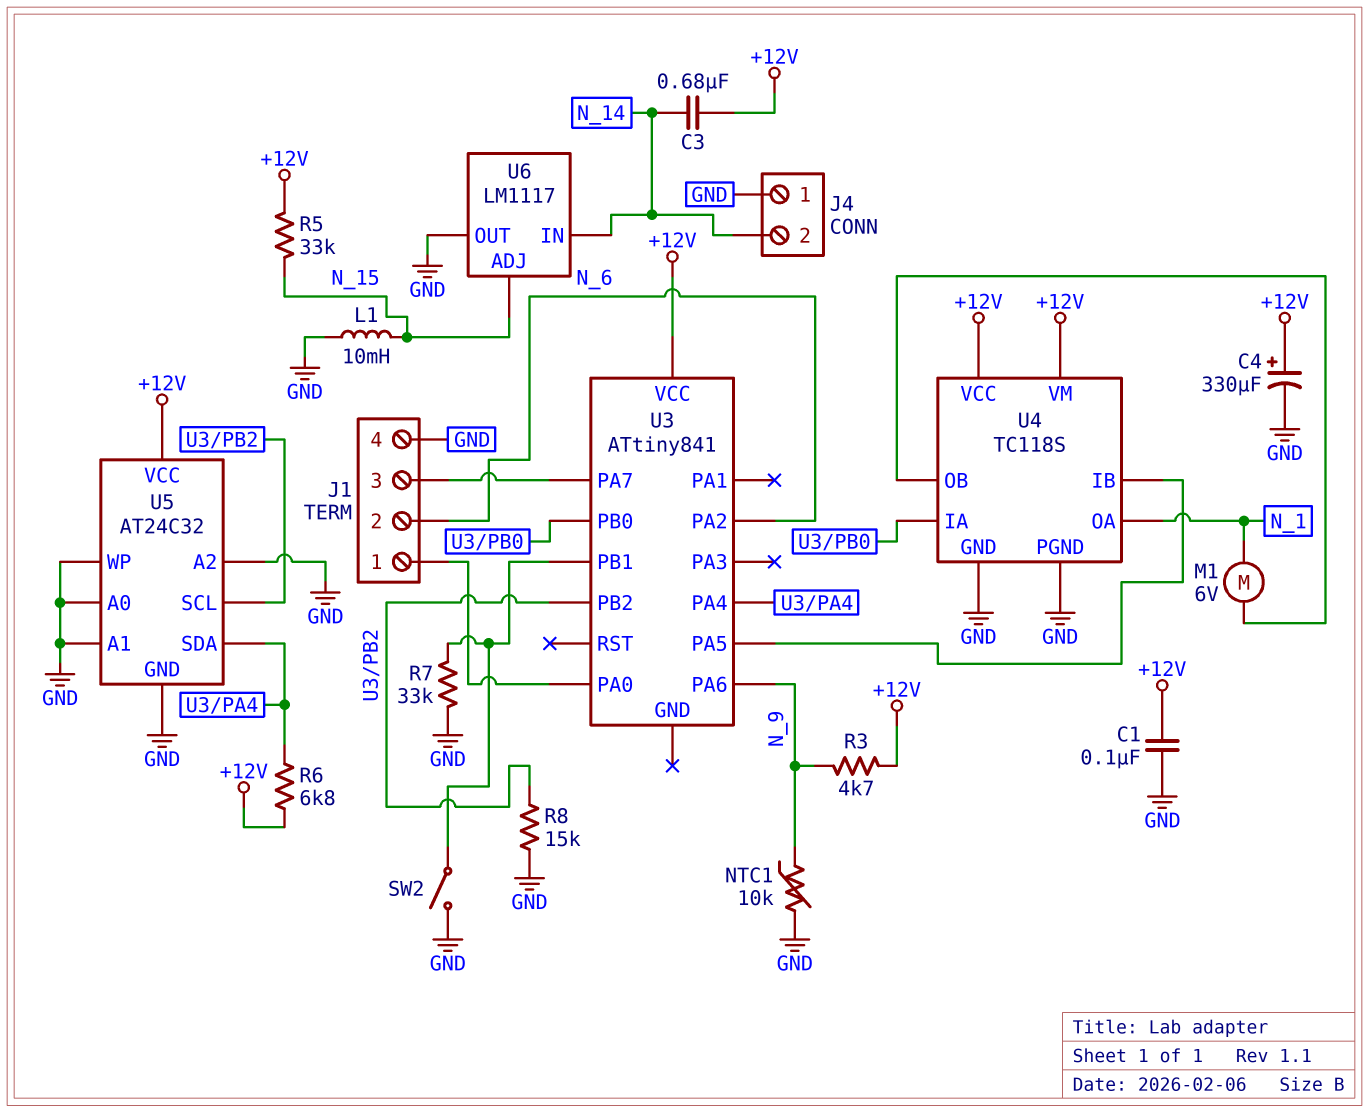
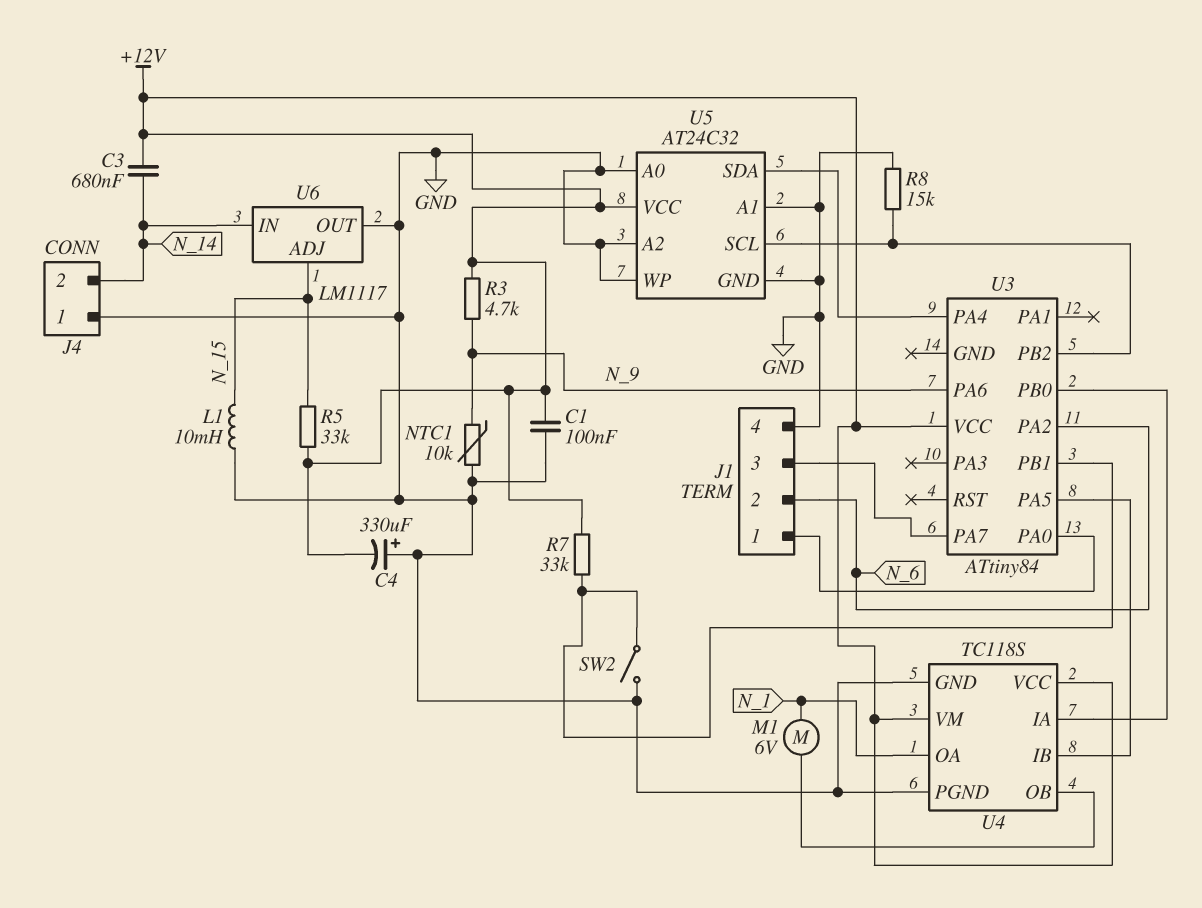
C4: 330uF (plus +12V, minus GND) -> 330uF (plus GND, minus +12V)
R6: 6.8k (+12V, U3/PA4) -> none
R7: 33k (GND, U3/PB1) -> 33k (+12V, U3/PB1)
U3: ATtiny841 -> ATtiny84

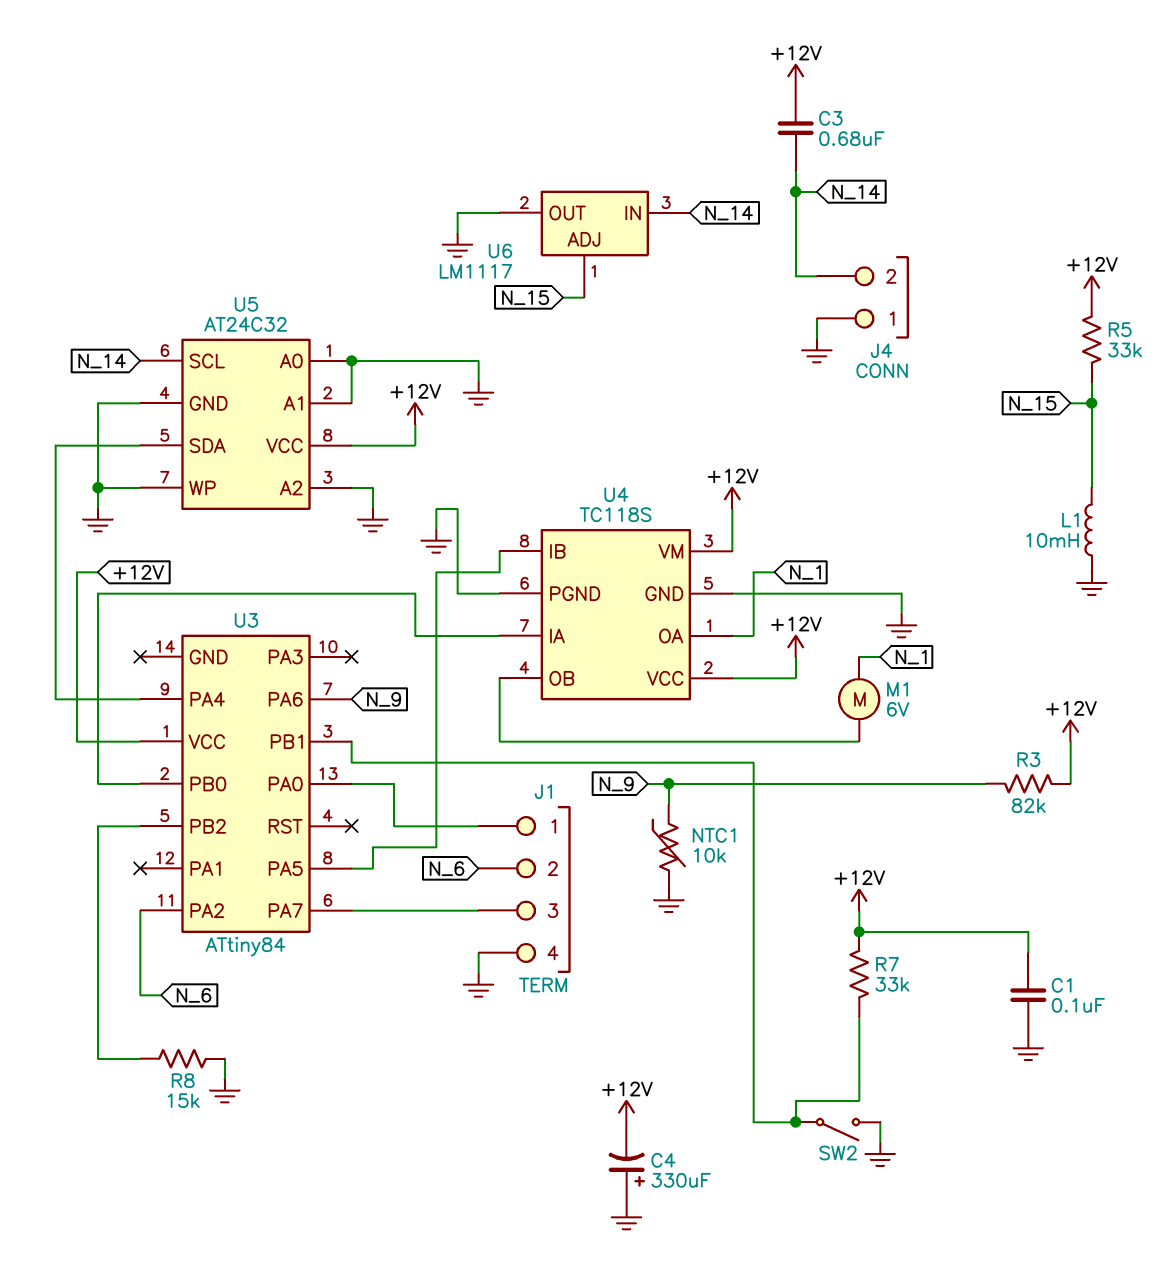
R3: 4.7k (+12V, N_9) -> 82k (+12V, N_9)
U5 pin SCL: U3/PB2 -> N_14

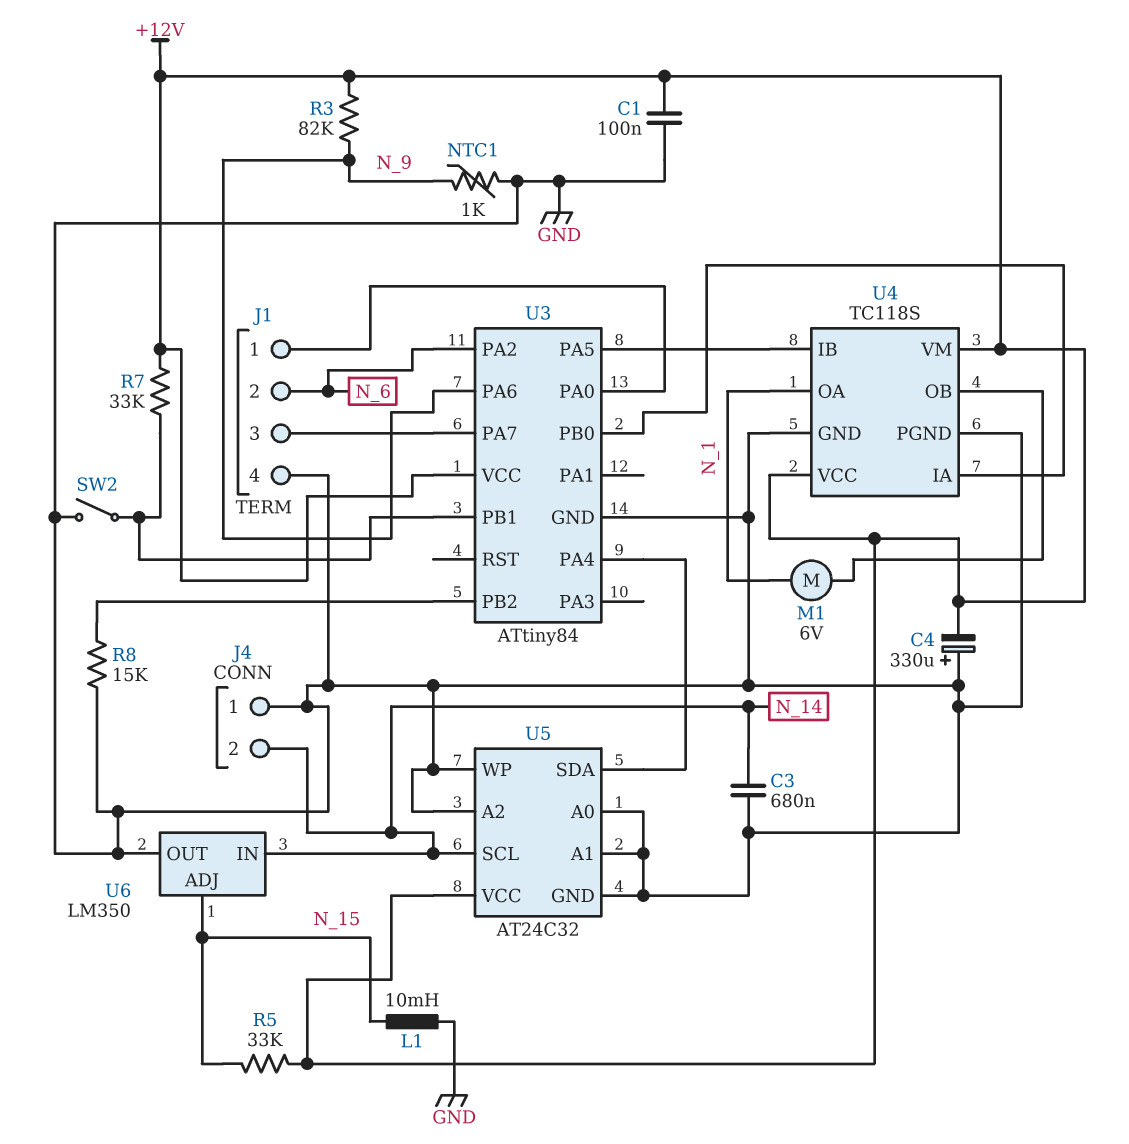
C3: 680nF (+12V, N_14) -> 680nF (GND, N_14)
NTC1: 10k (GND, N_9) -> 1k (GND, N_9)
U3 pin GND: none -> GND
U6: LM1117 -> LM350

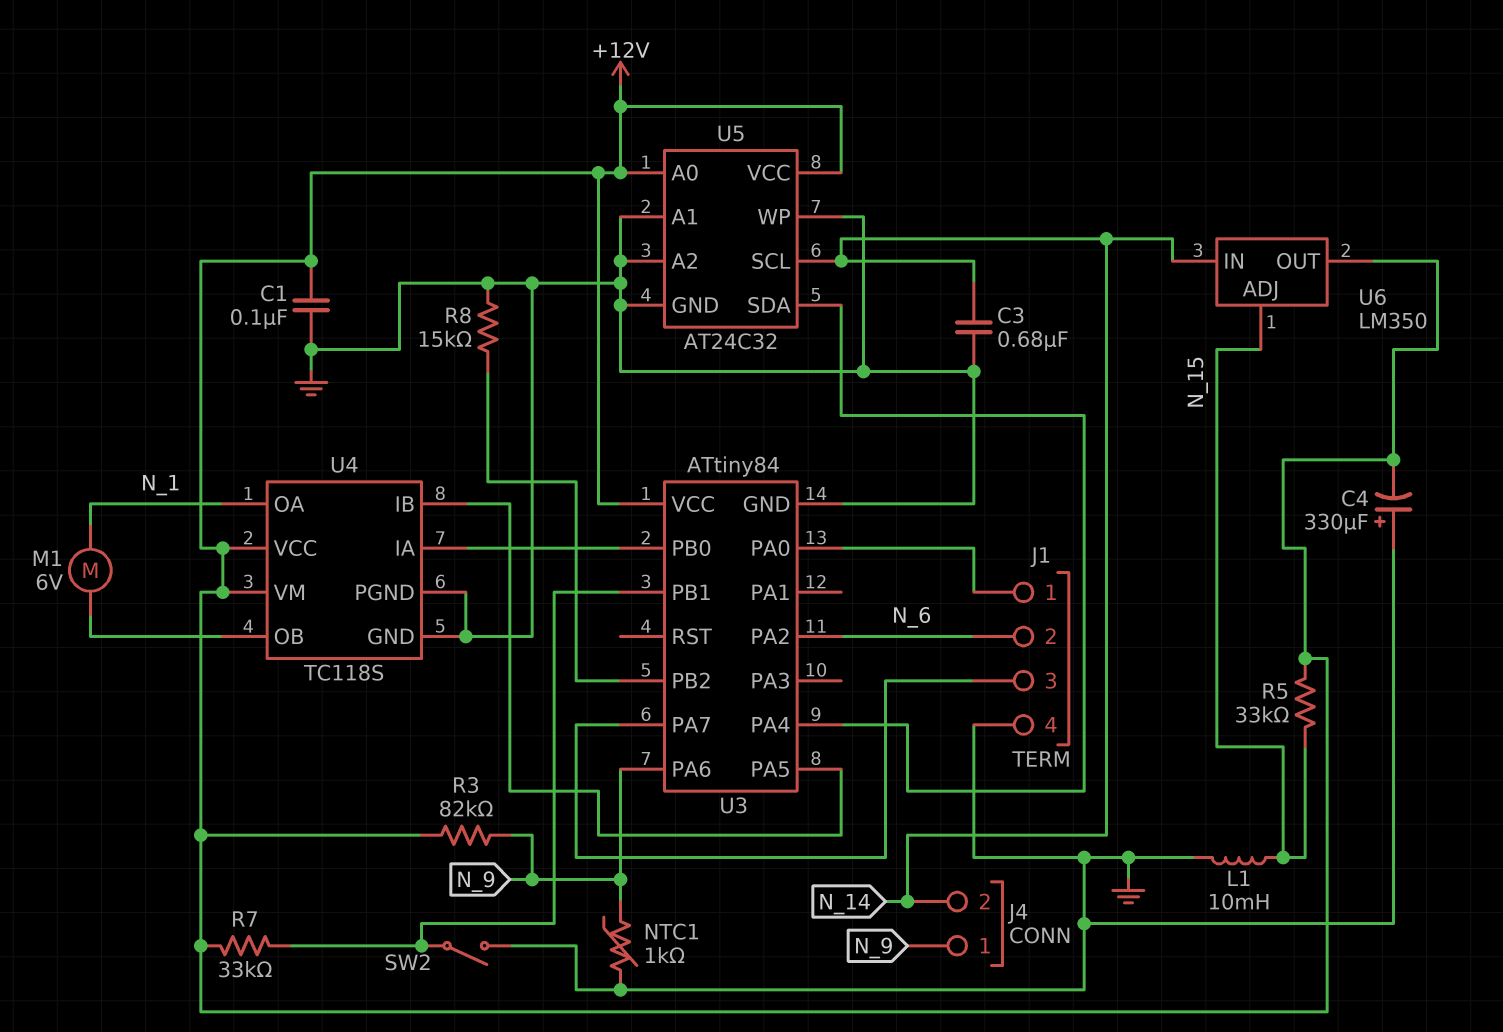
J4 pin 1: GND -> N_9
U5 pin A0: GND -> +12V
U6 pin OUT: GND -> +12V

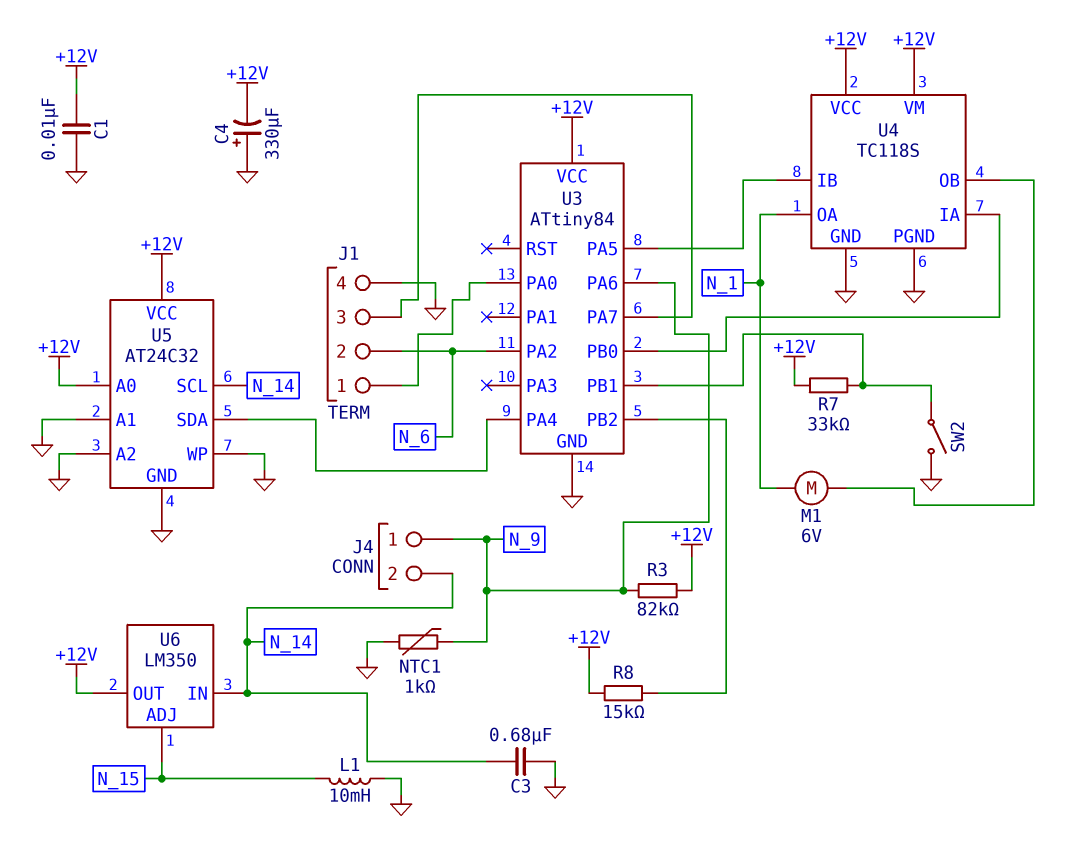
C1: 100nF (+12V, GND) -> 10nF (+12V, GND)
R5: 33k (+12V, N_15) -> none
R8: 15k (GND, U3/PB2) -> 15k (+12V, U3/PB2)

